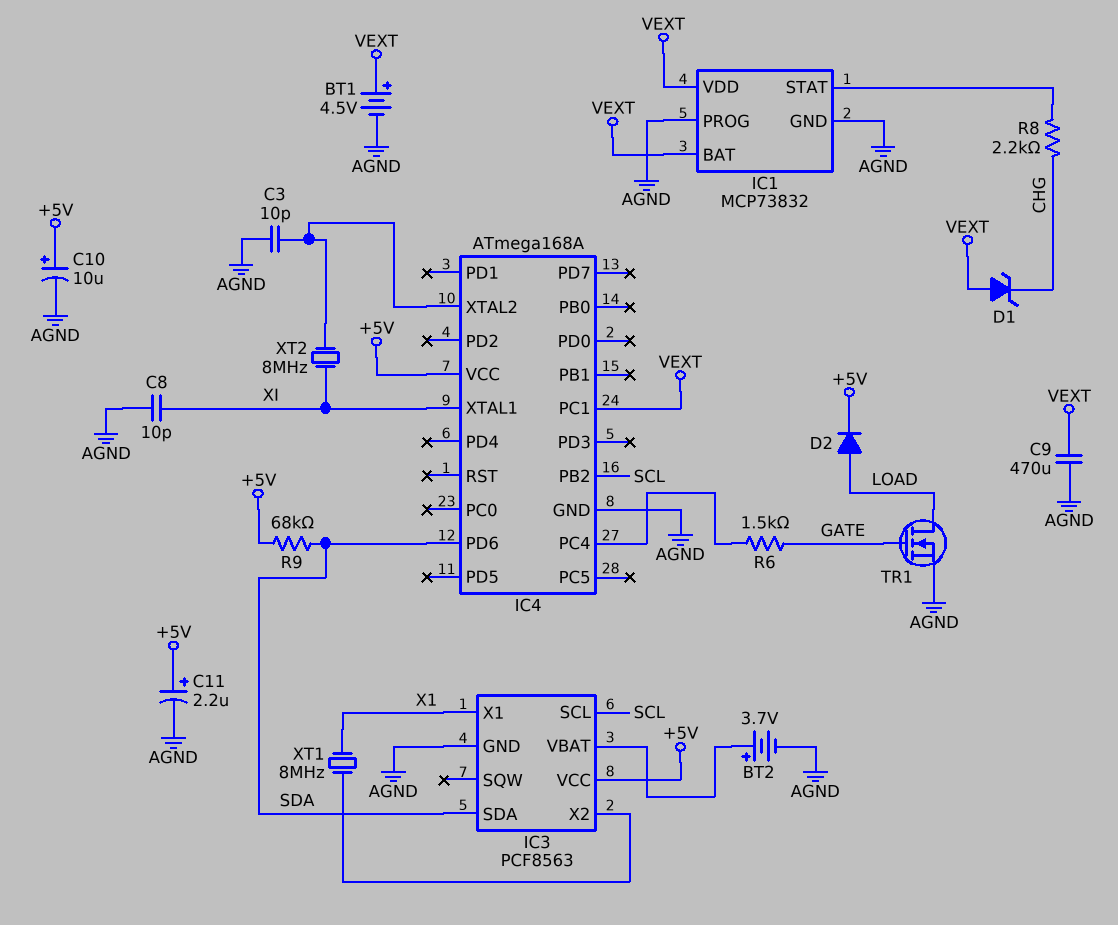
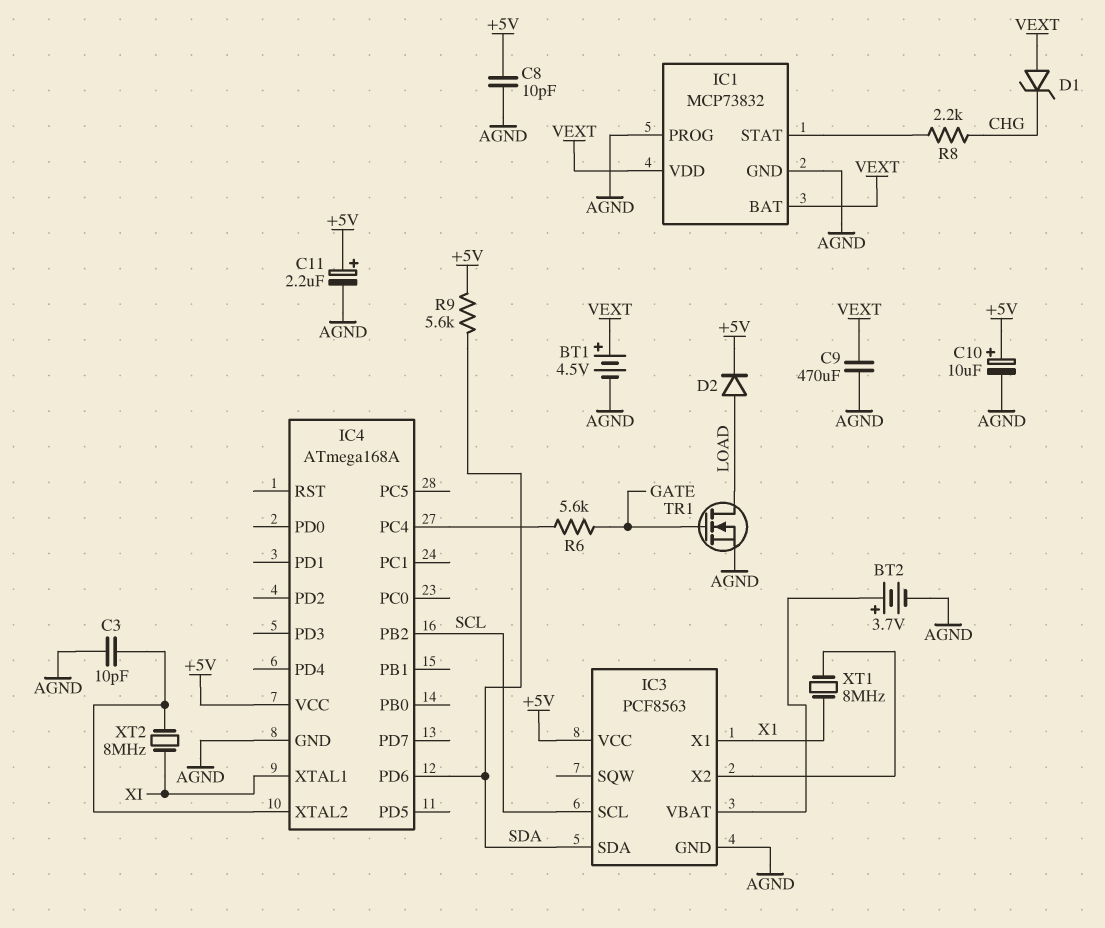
C8: 10pF (AGND, XI) -> 10pF (+5V, AGND)
IC4 pin PC1: VEXT -> none
R6: 1.5k (GATE, IC4/PC4) -> 5.6k (GATE, IC4/PC4)
R9: 68k (+5V, SDA) -> 5.6k (+5V, SDA)

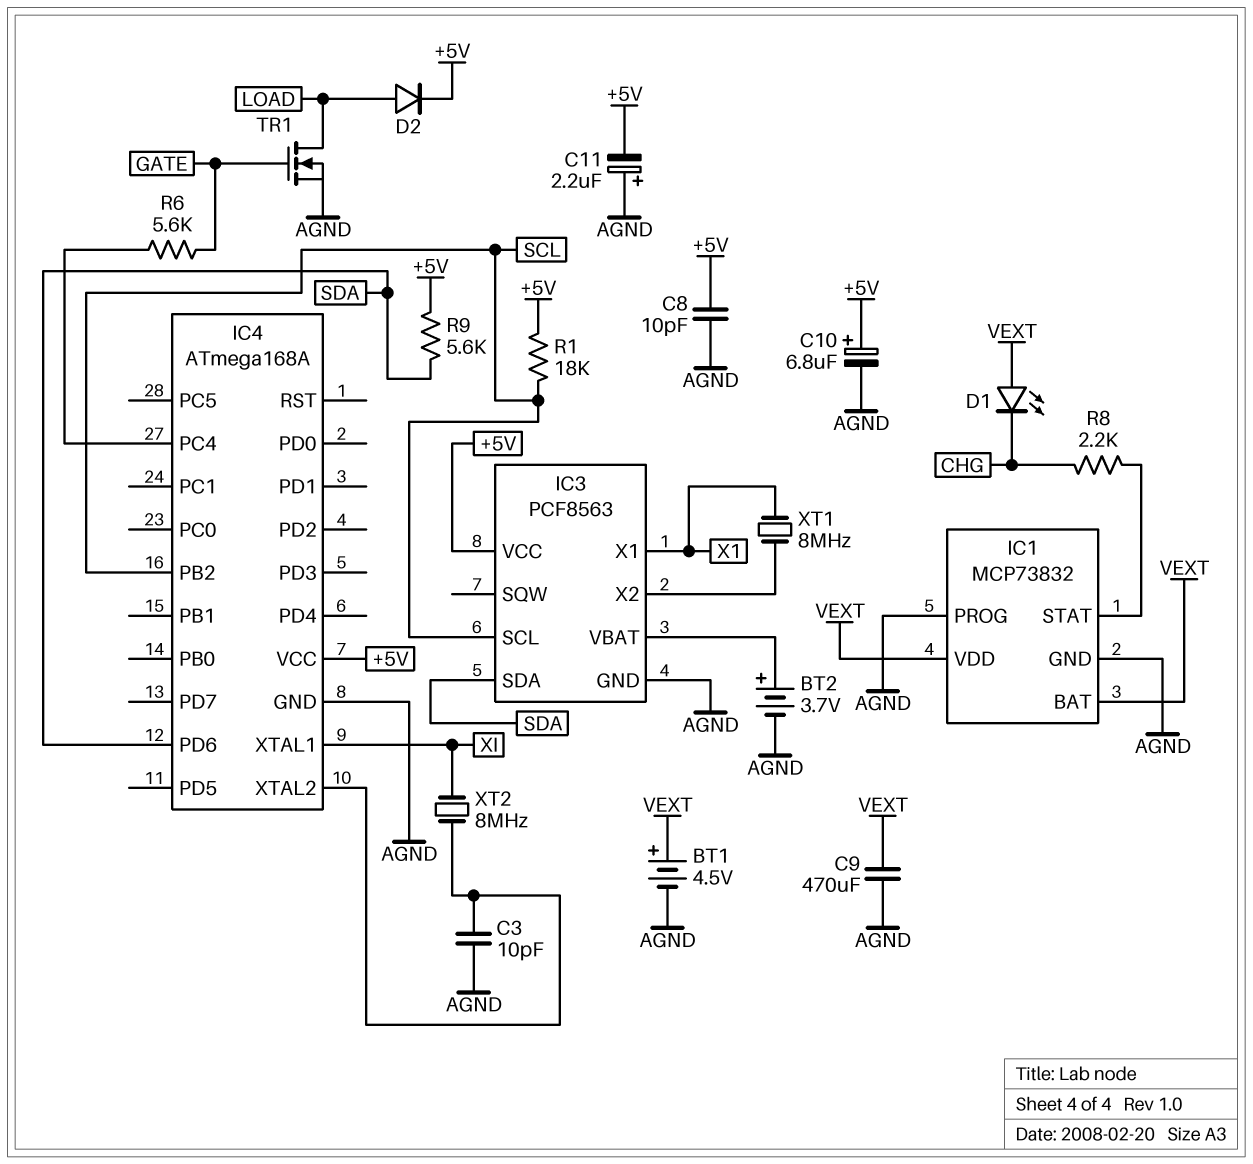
C10: 10uF (plus +5V, minus AGND) -> 6.8uF (plus +5V, minus AGND)
C11: 2.2uF (plus +5V, minus AGND) -> 2.2uF (plus AGND, minus +5V)
D1: zener (A VEXT, K CHG) -> LED (A VEXT, K CHG)
R1: none -> 18k (+5V, SCL)

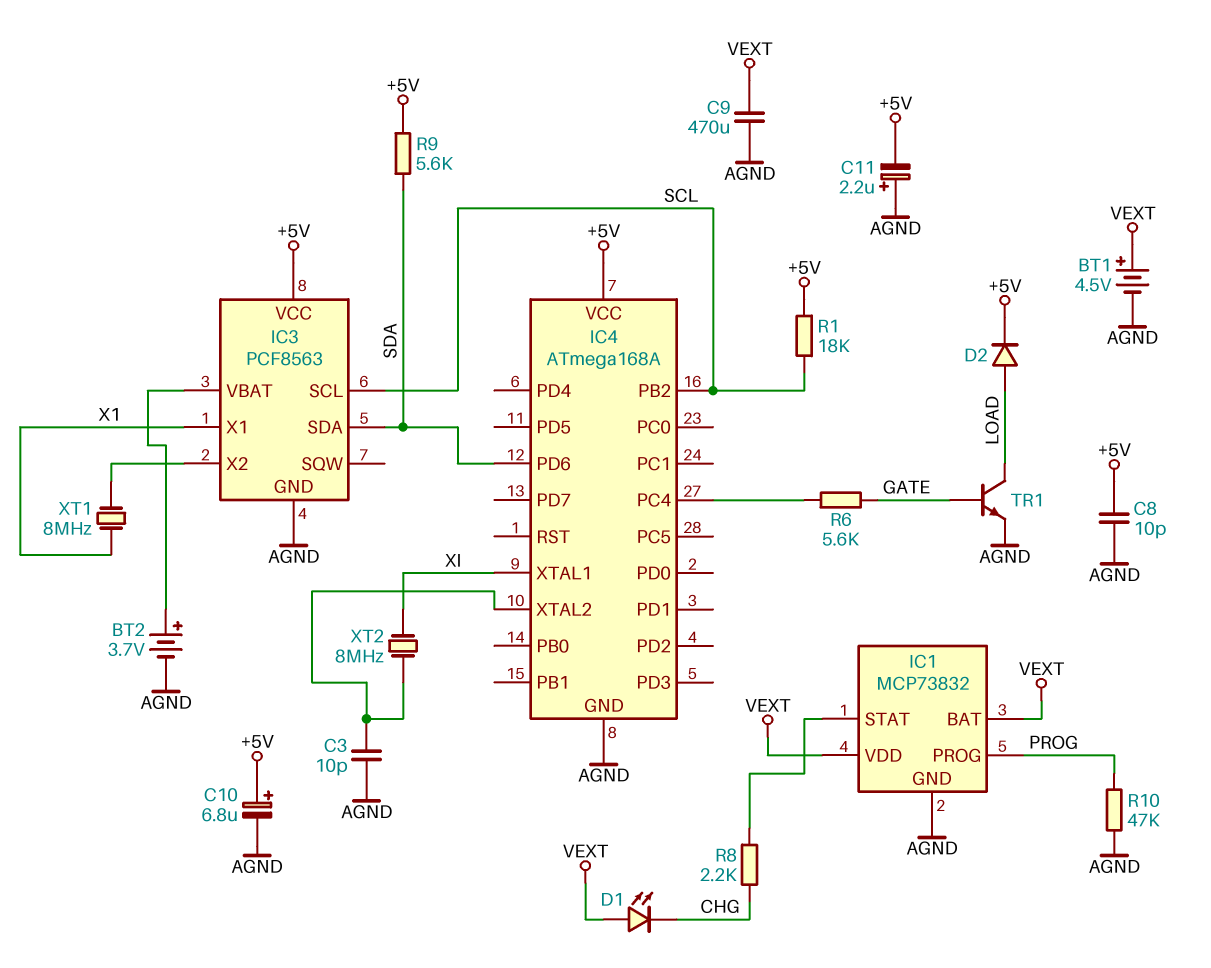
IC1 pin PROG: AGND -> PROG
R10: none -> 47k (AGND, PROG)
TR1: NMOS (G GATE, D LOAD, S AGND) -> NPN (B GATE, C LOAD, E AGND)

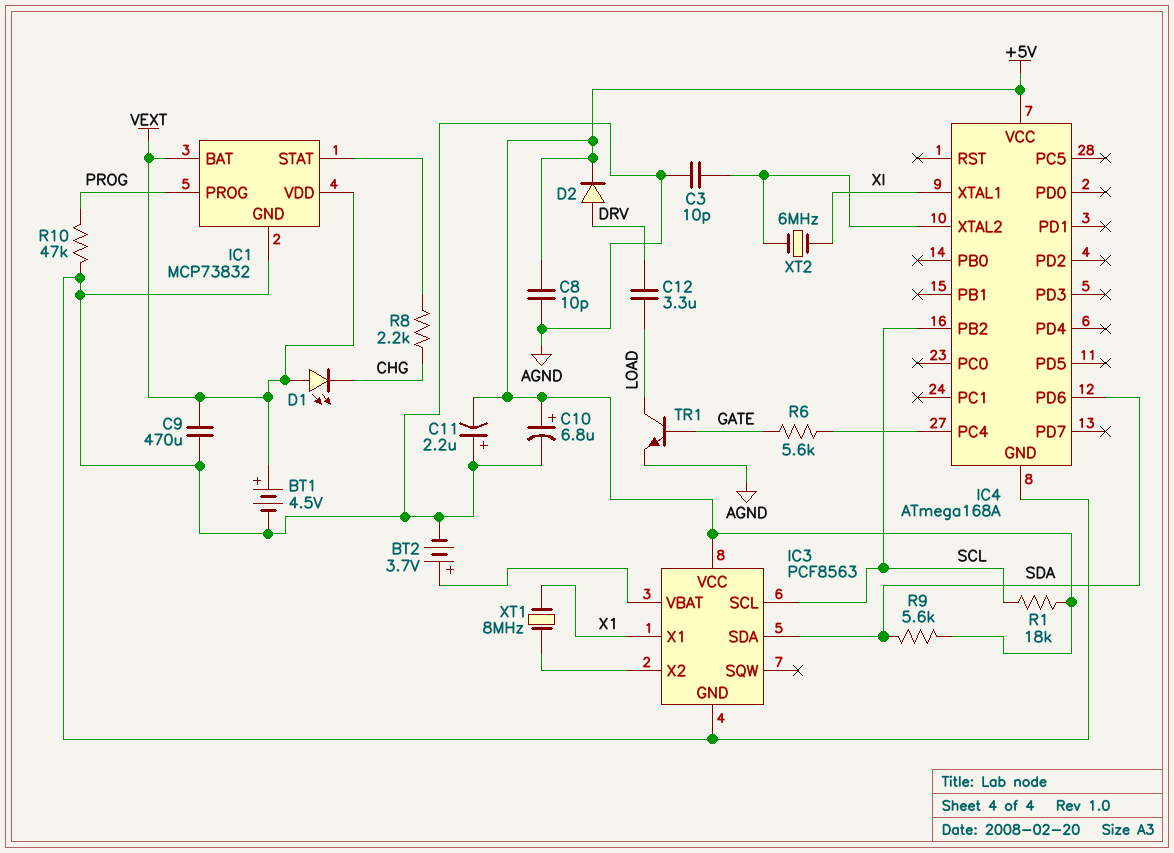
C12: none -> 3.3uF (DRV, LOAD)
D2: diode (A LOAD, K +5V) -> diode (A DRV, K +5V)
XT2: 8MHz (IC4/XTAL2, XI) -> 6MHz (IC4/XTAL2, XI)

